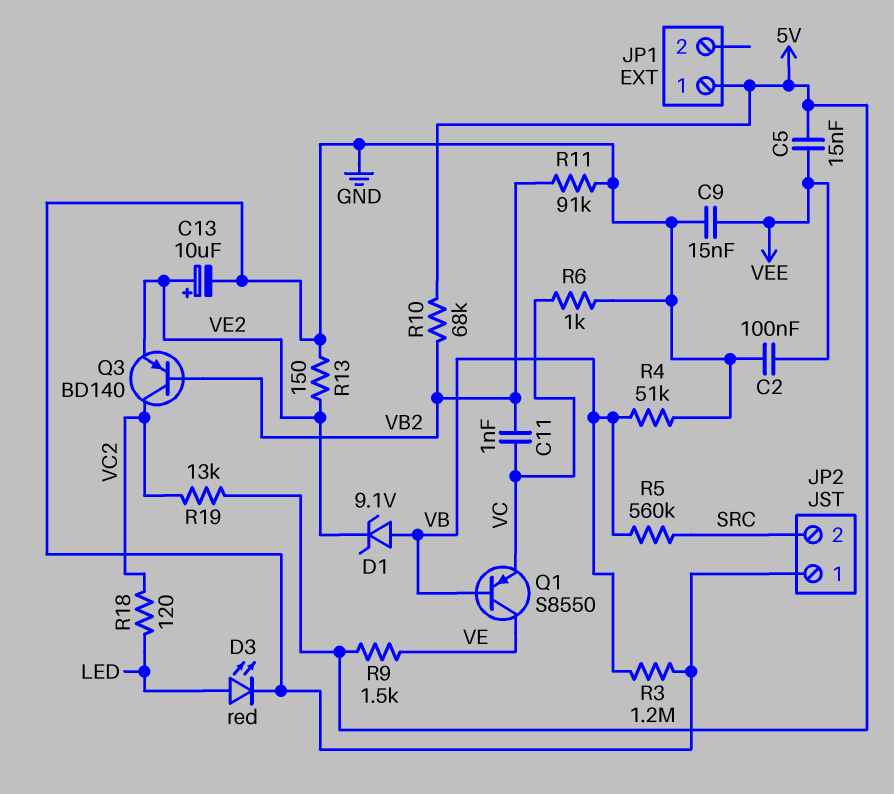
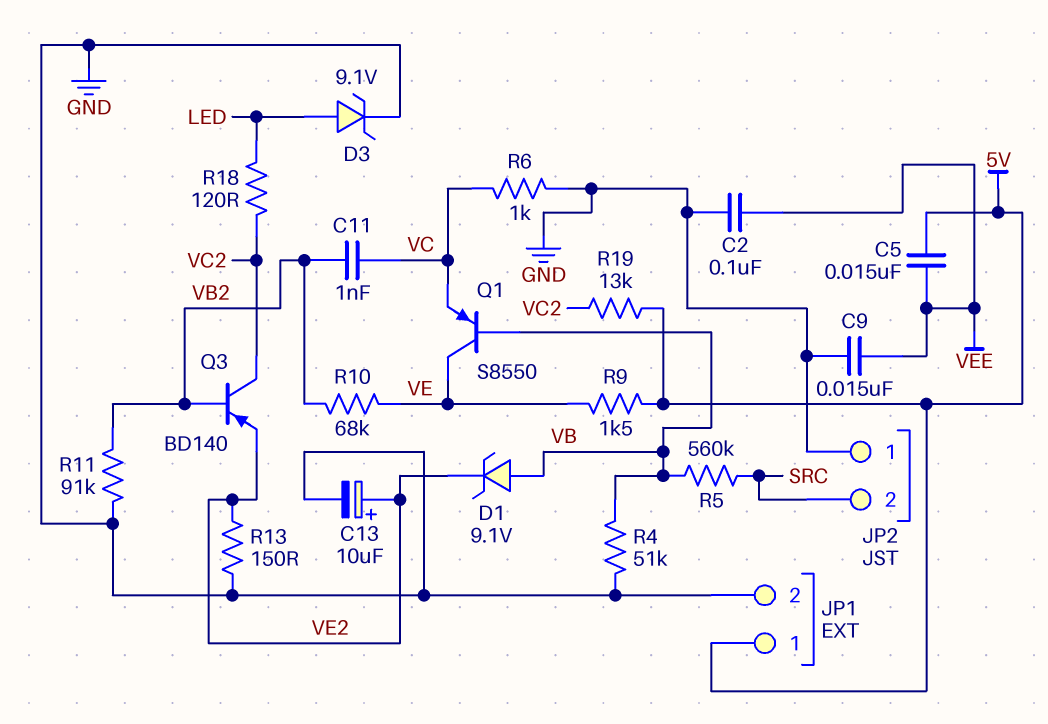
D3: LED red (A LED, K GND) -> zener 9.1V (A LED, K GND)
JP1 pin 2: none -> GND
R3: 1.2M (GND, VB) -> none
R10: 68k (5V, VB2) -> 68k (VB2, VE)

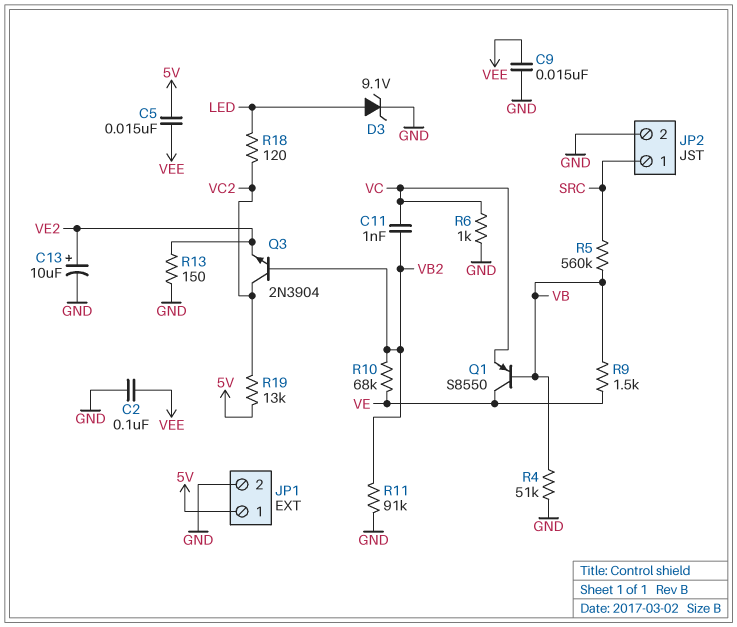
D1: zener 9.1V (A VB, K VE2) -> none
JP2 pin 1: GND -> SRC
JP2 pin 2: SRC -> GND
Q3: PNP BD140 (B VB2, C VC2, E VE2) -> NPN 2N3904 (B VB2, C VC2, E VE2)
R9: 1.5k (5V, VE) -> 1.5k (VB, VE)

